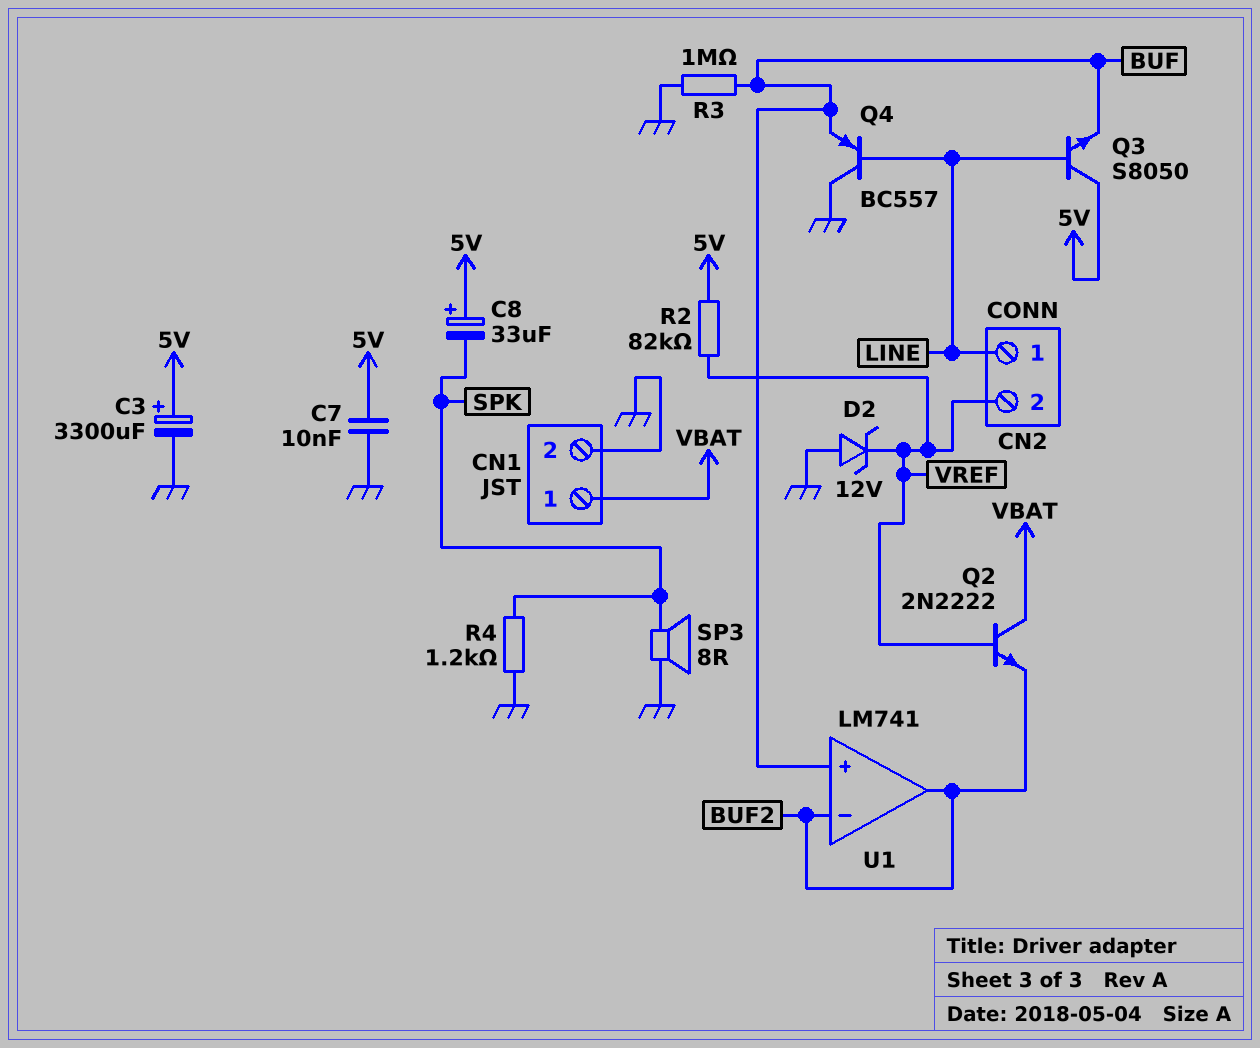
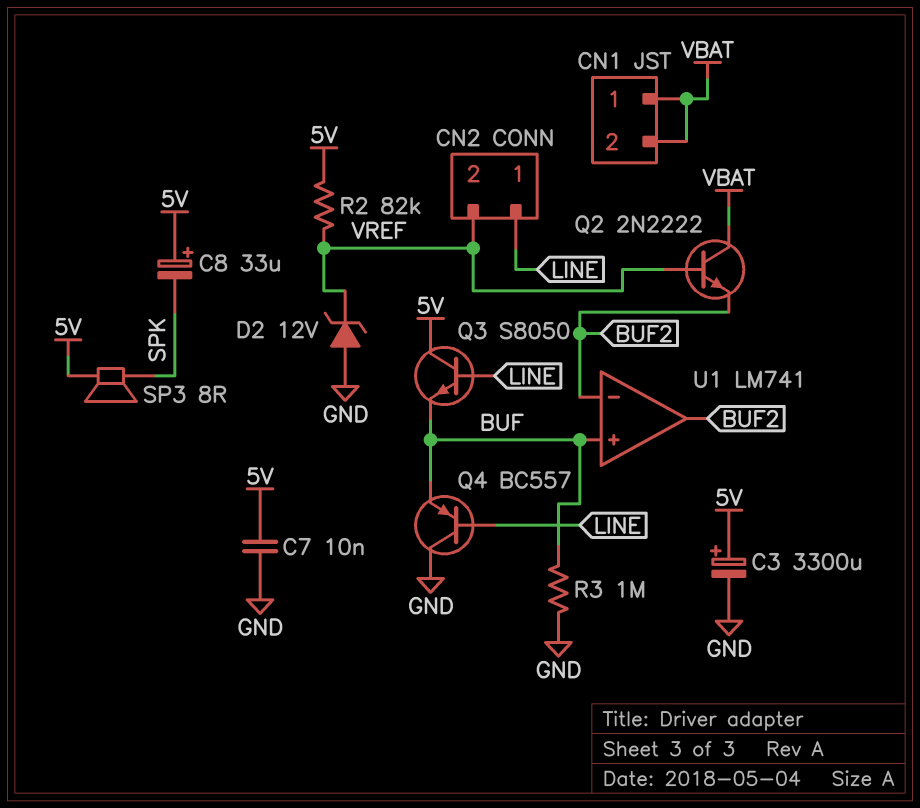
CN1 pin 2: GND -> VBAT
R4: 1.2k (GND, SPK) -> none
SP3: speaker 8R (GND, SPK) -> speaker 8R (5V, SPK)

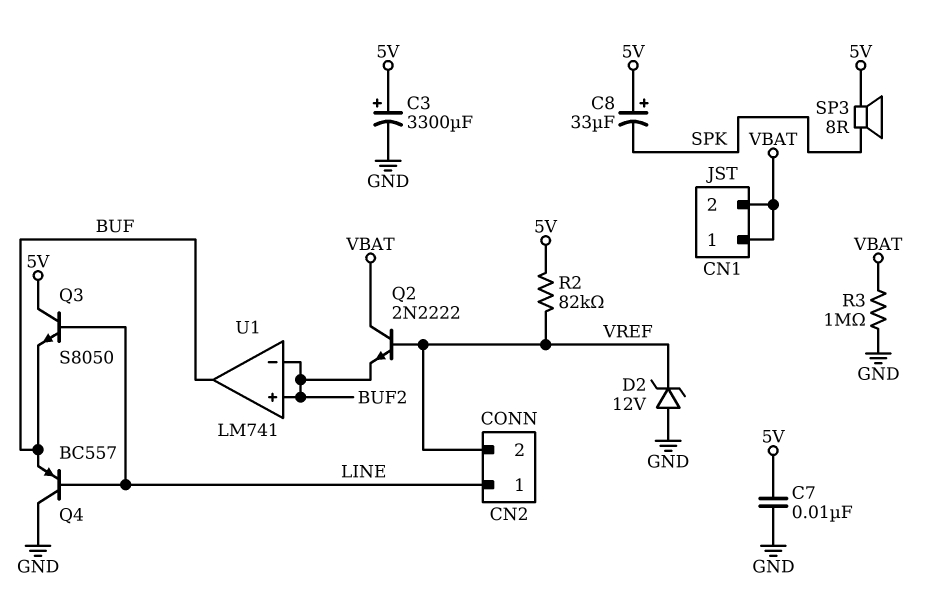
R3: 1M (BUF, GND) -> 1M (GND, VBAT)
U1 pin in+: BUF -> BUF2
U1 pin out: BUF2 -> BUF

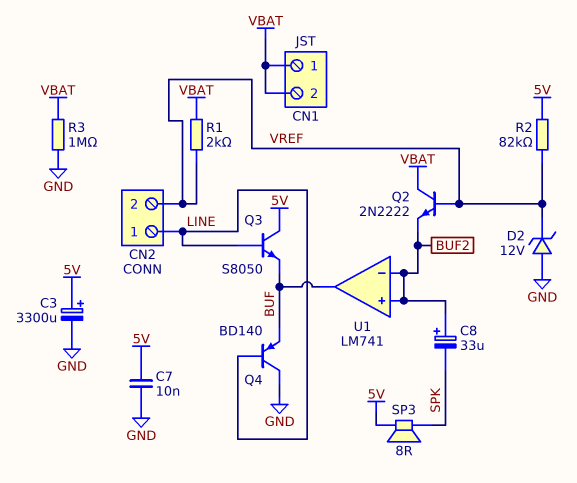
C8: 33uF (plus 5V, minus SPK) -> 33uF (plus BUF2, minus SPK)
Q4: PNP BC557 (B LINE, C GND, E BUF) -> PNP BD140 (B LINE, C GND, E BUF)
R1: none -> 2k (VBAT, VREF)

